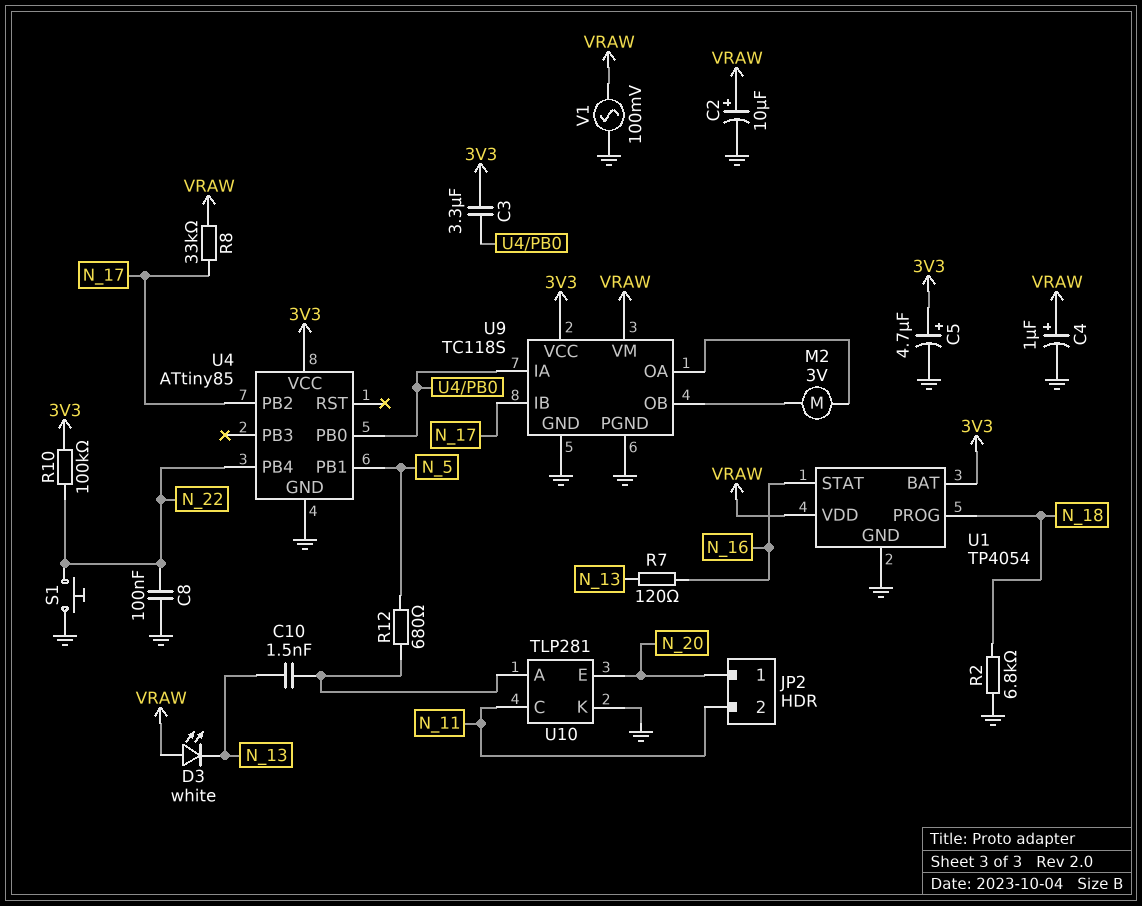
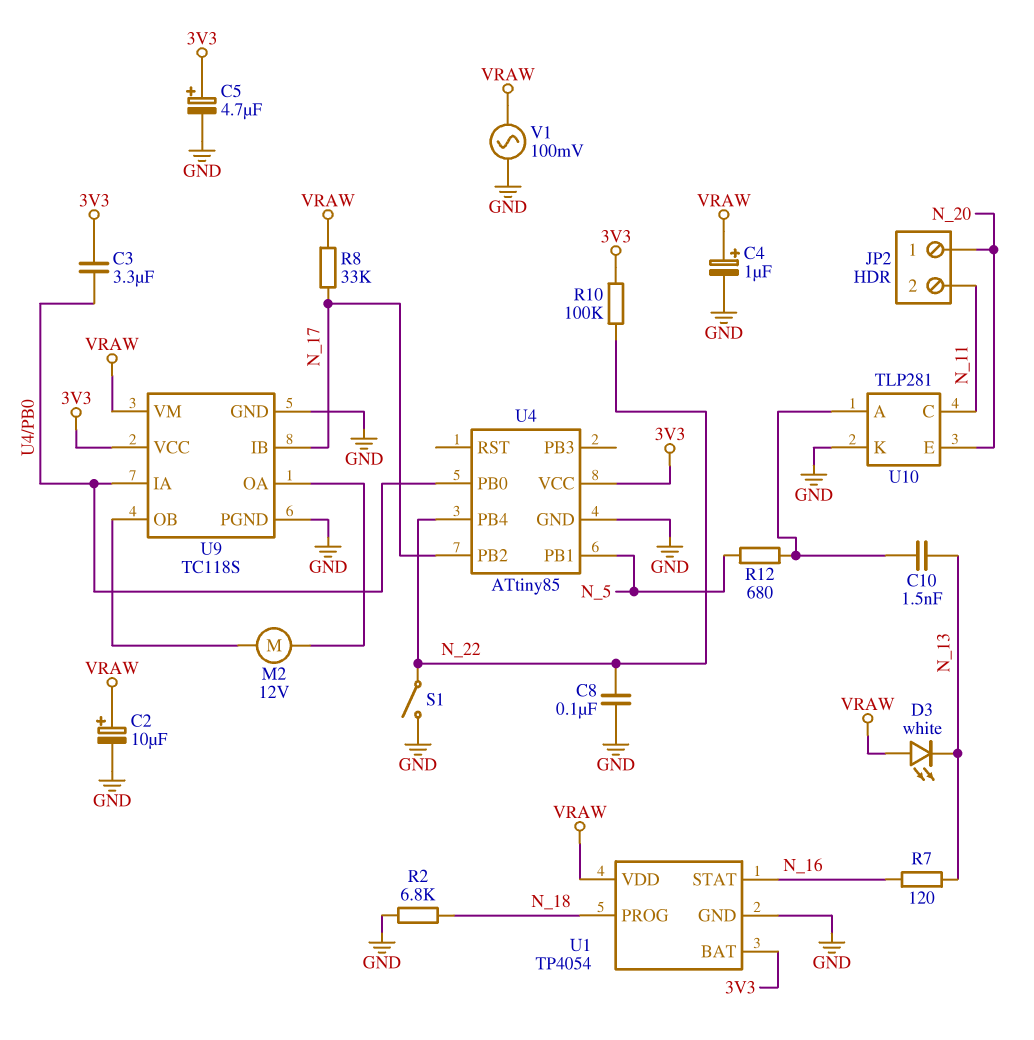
M2: motor 3V (U9/OA, U9/OB) -> motor 12V (U9/OA, U9/OB)
S1: button (GND, N_22) -> switch (GND, N_22)

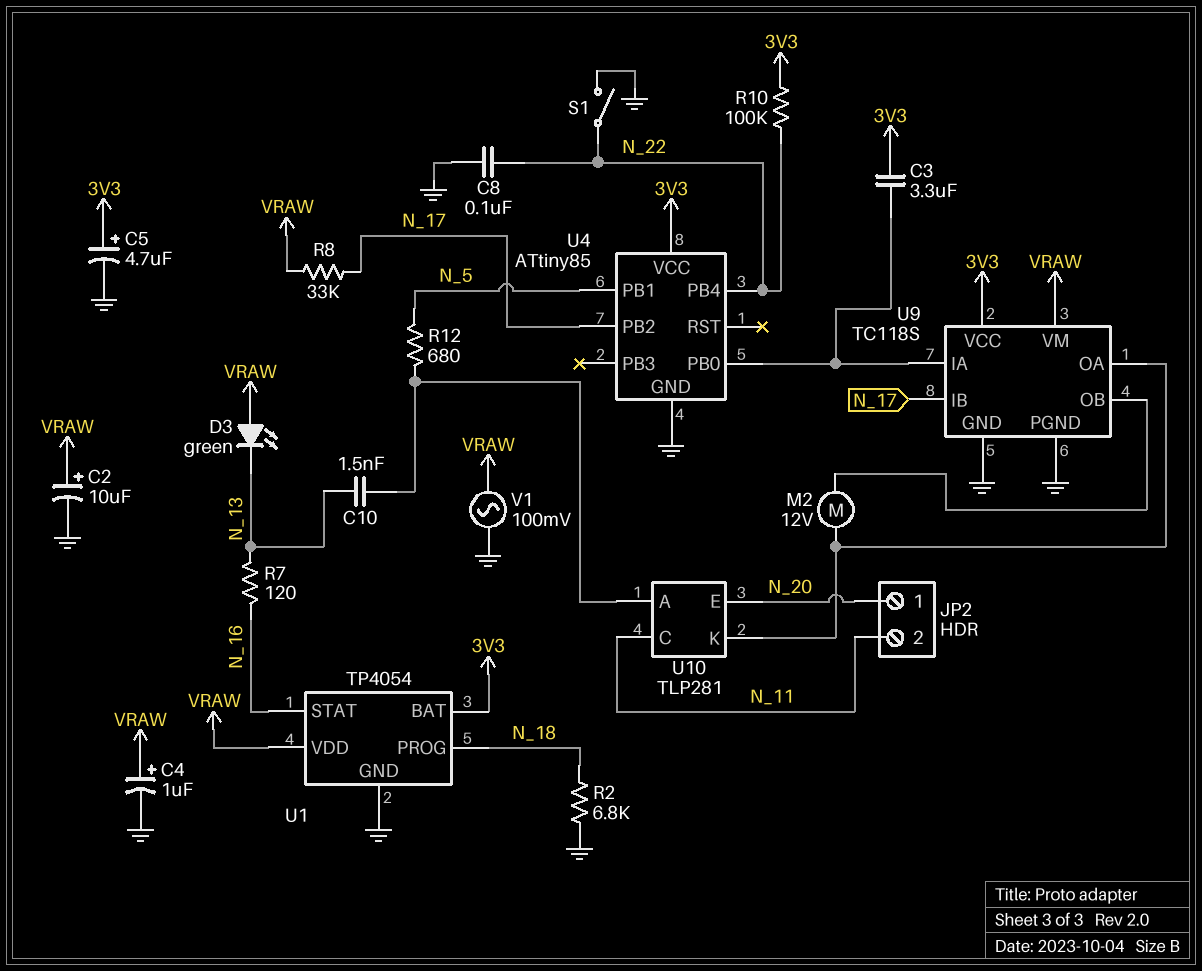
D3: LED white (A VRAW, K N_13) -> LED green (A VRAW, K N_13)
U10 pin K: GND -> U9/OA

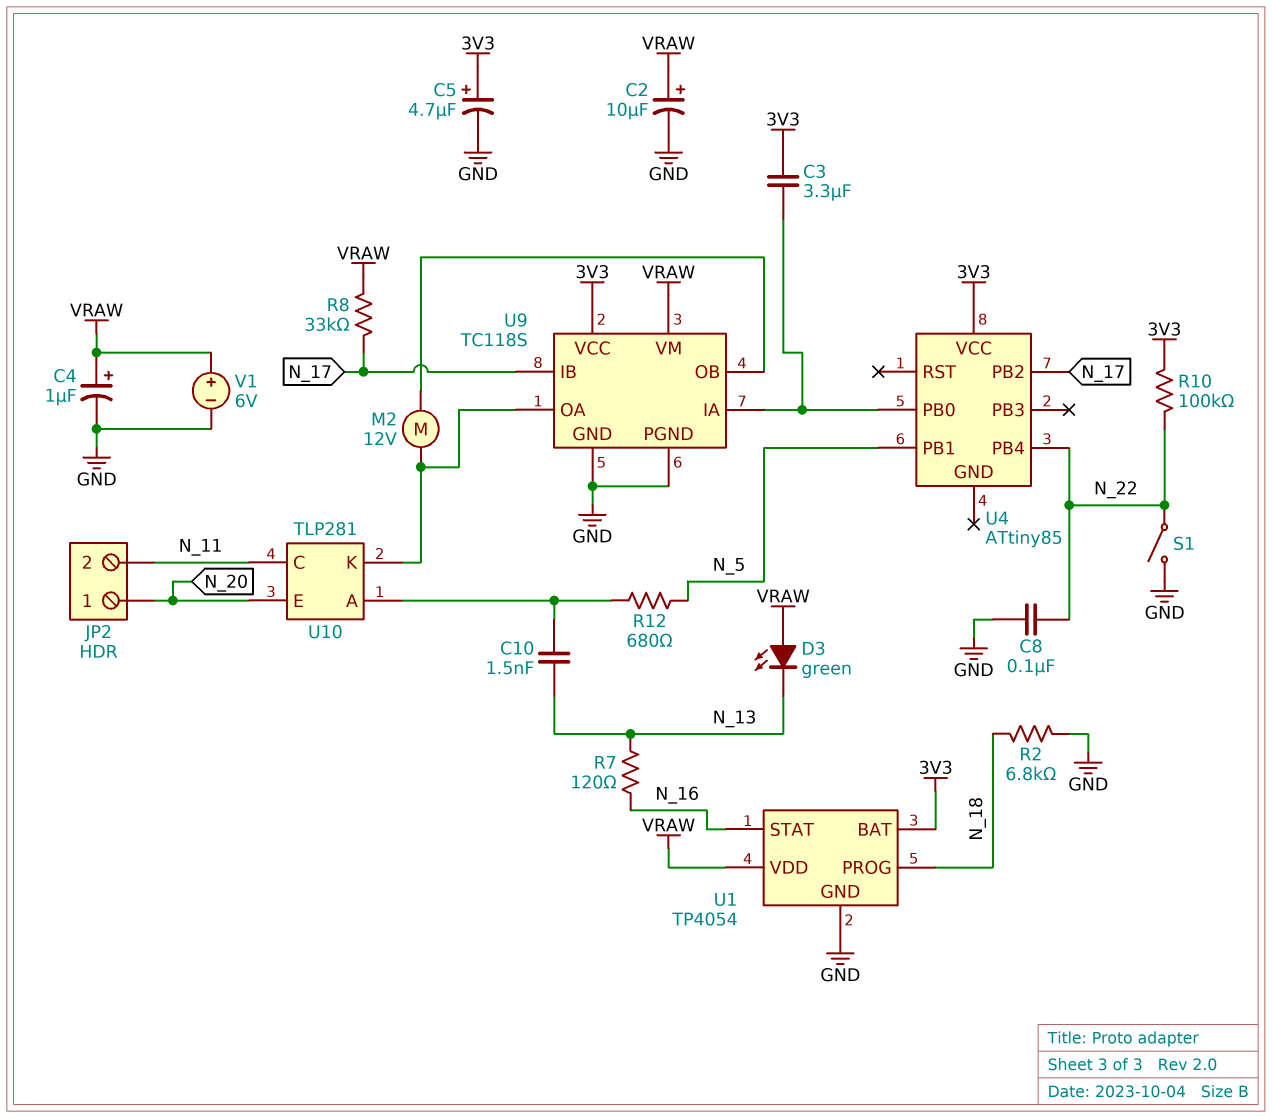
U4 pin GND: GND -> none
V1: AC 100mV (GND, VRAW) -> 6V (plus VRAW, minus GND)

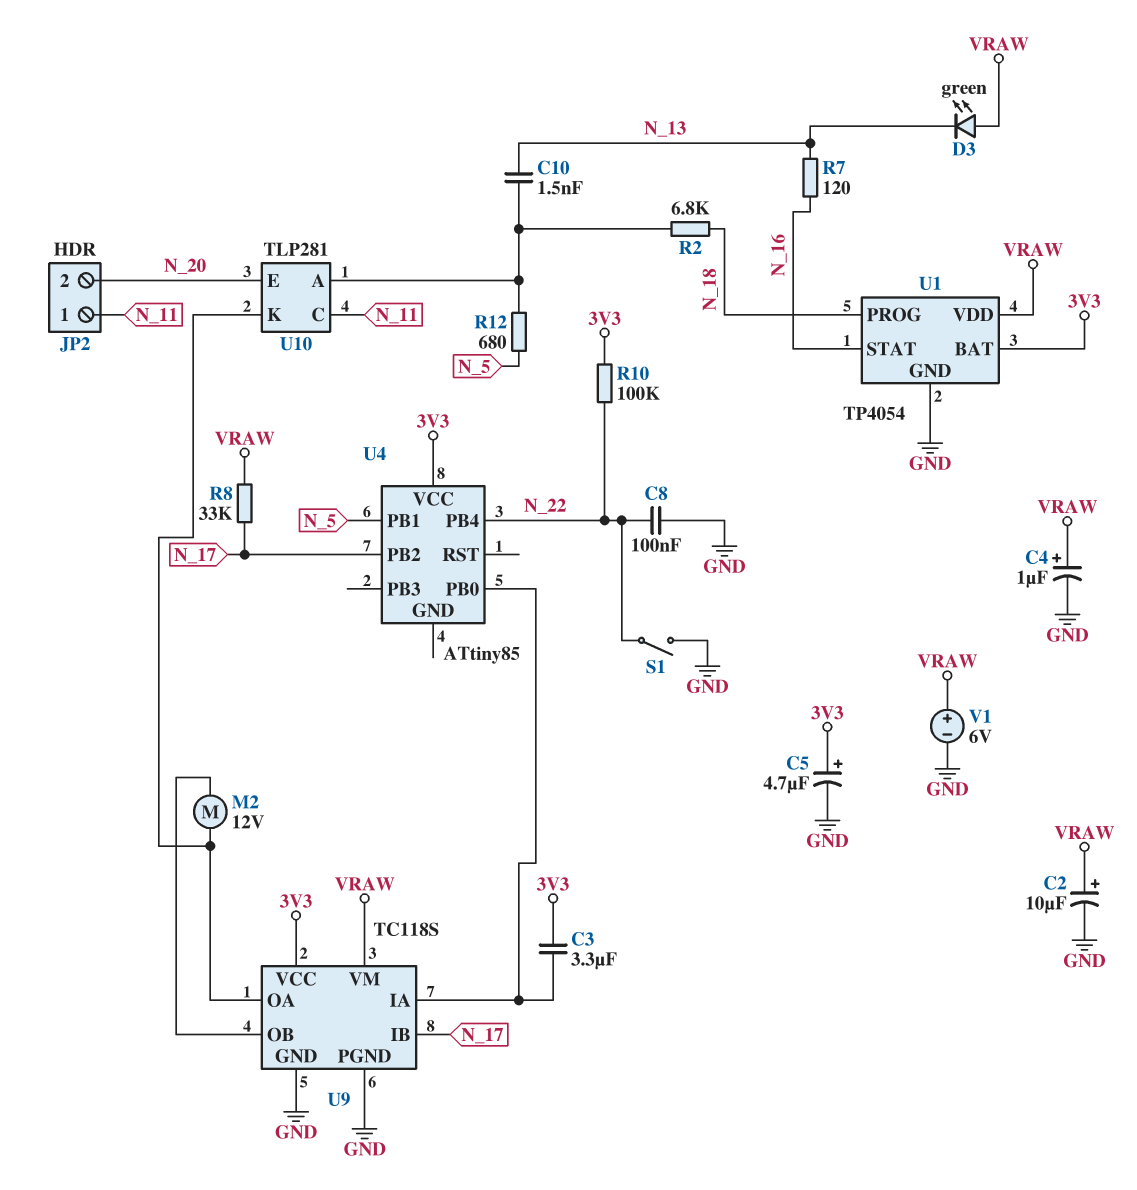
JP2 pin 1: N_20 -> N_11
JP2 pin 2: N_11 -> N_20
R2: 6.8k (GND, N_18) -> 6.8k (N_18, U10/A)

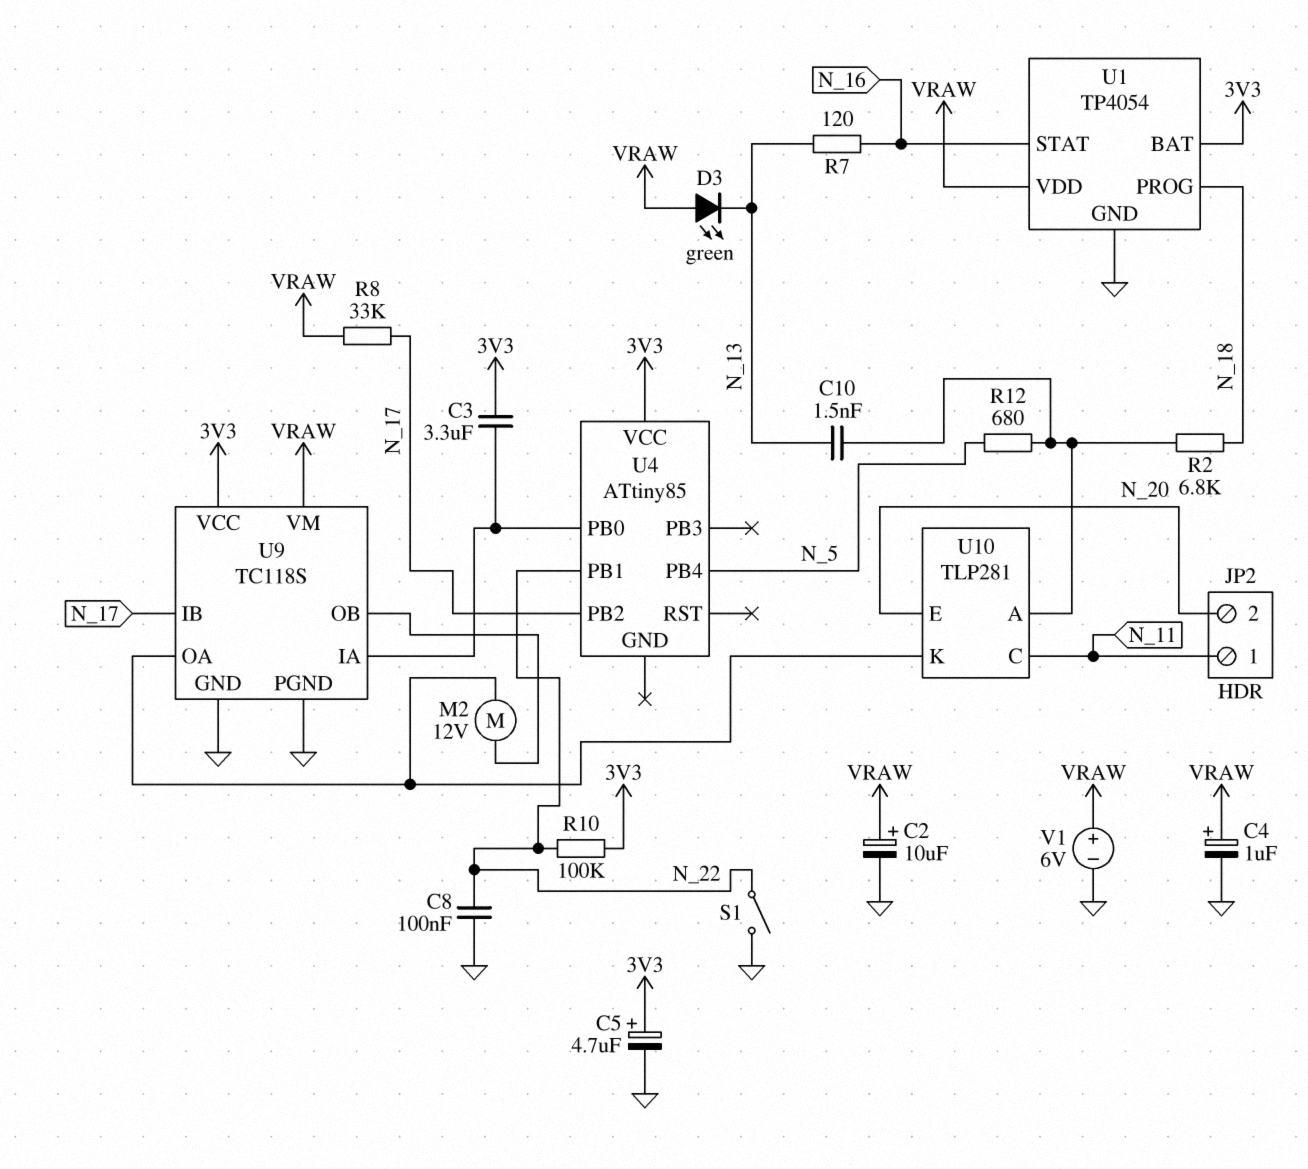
U4 pin PB1: N_5 -> N_22
U4 pin PB4: N_22 -> N_5

